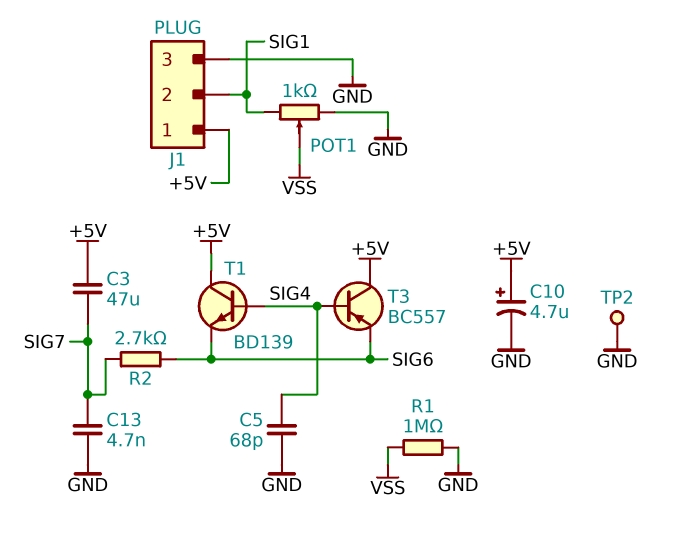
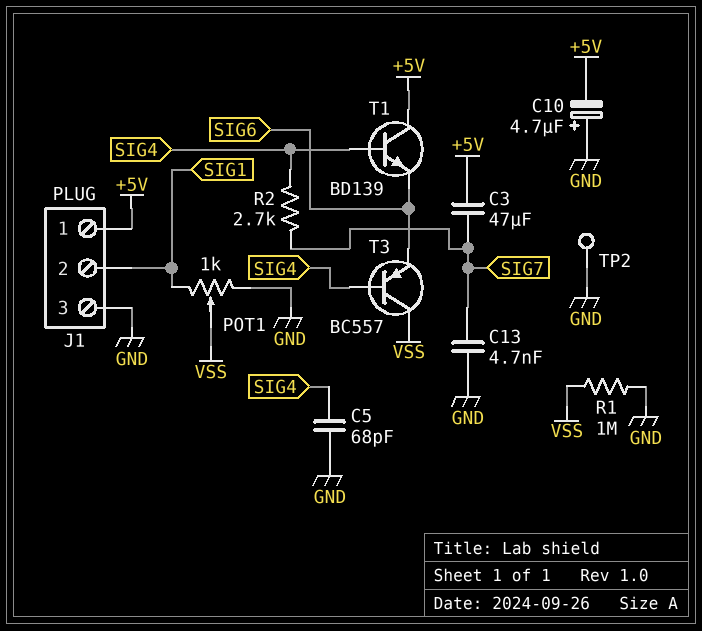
C10: 4.7uF (plus +5V, minus GND) -> 4.7uF (plus GND, minus +5V)
R2: 2.7k (SIG6, SIG7) -> 2.7k (SIG4, SIG7)
T3: PNP BC557 (B SIG4, C +5V, E SIG6) -> PNP BC557 (B SIG4, C VSS, E SIG6)

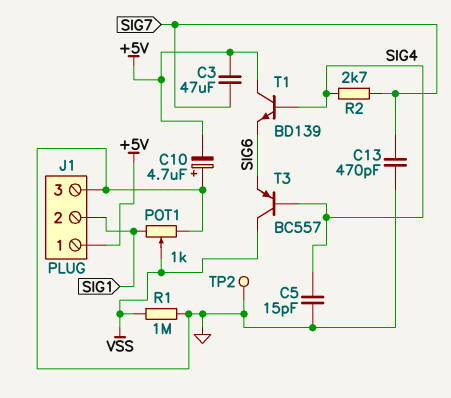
C5: 68pF (GND, SIG4) -> 15pF (GND, SIG4)
C13: 4.7nF (GND, SIG7) -> 470pF (GND, SIG7)

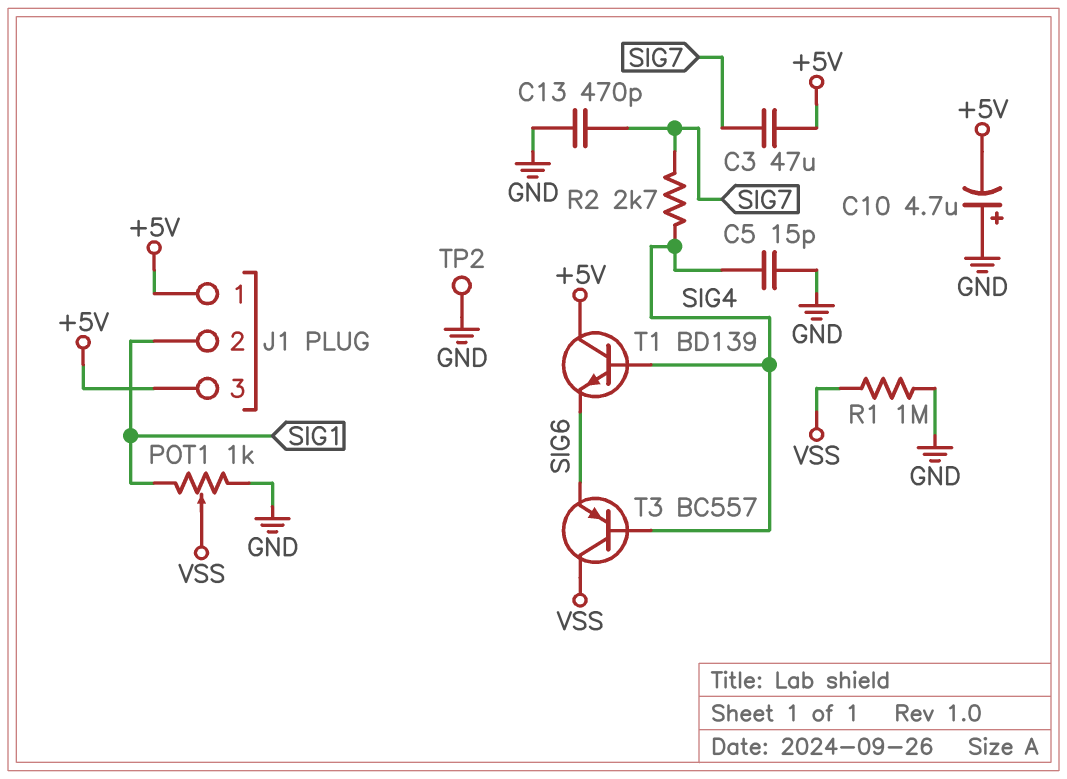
J1 pin 3: GND -> +5V

